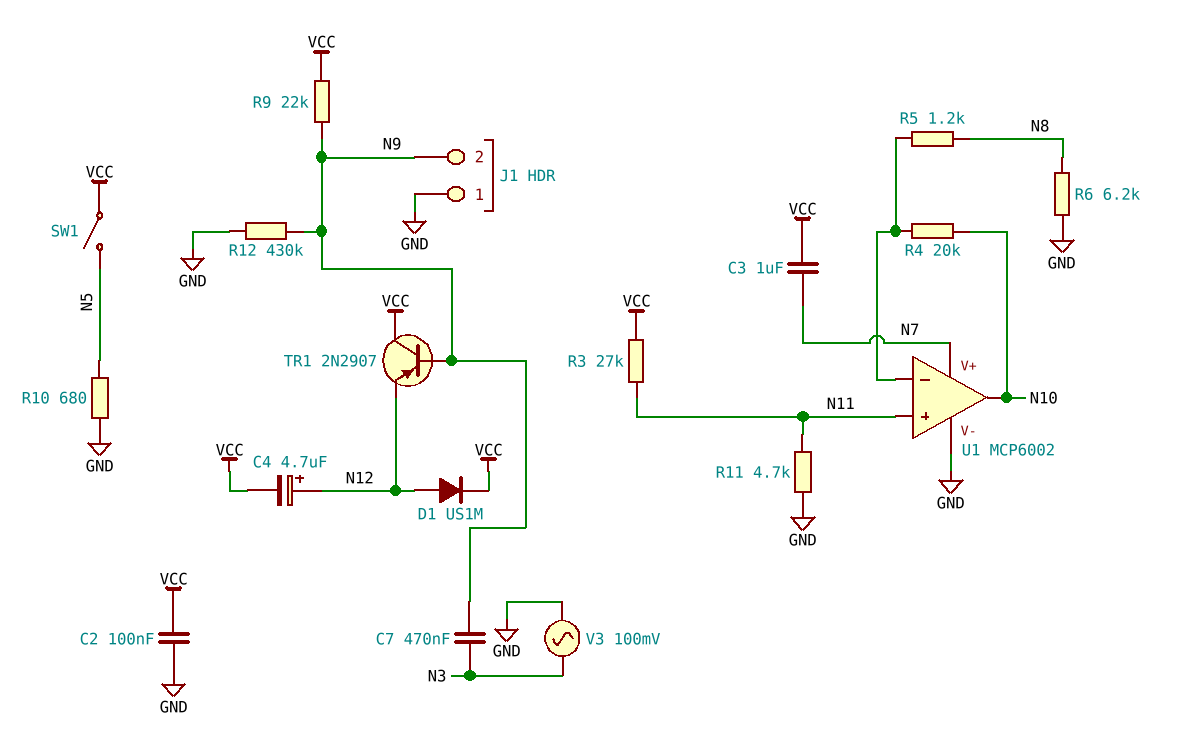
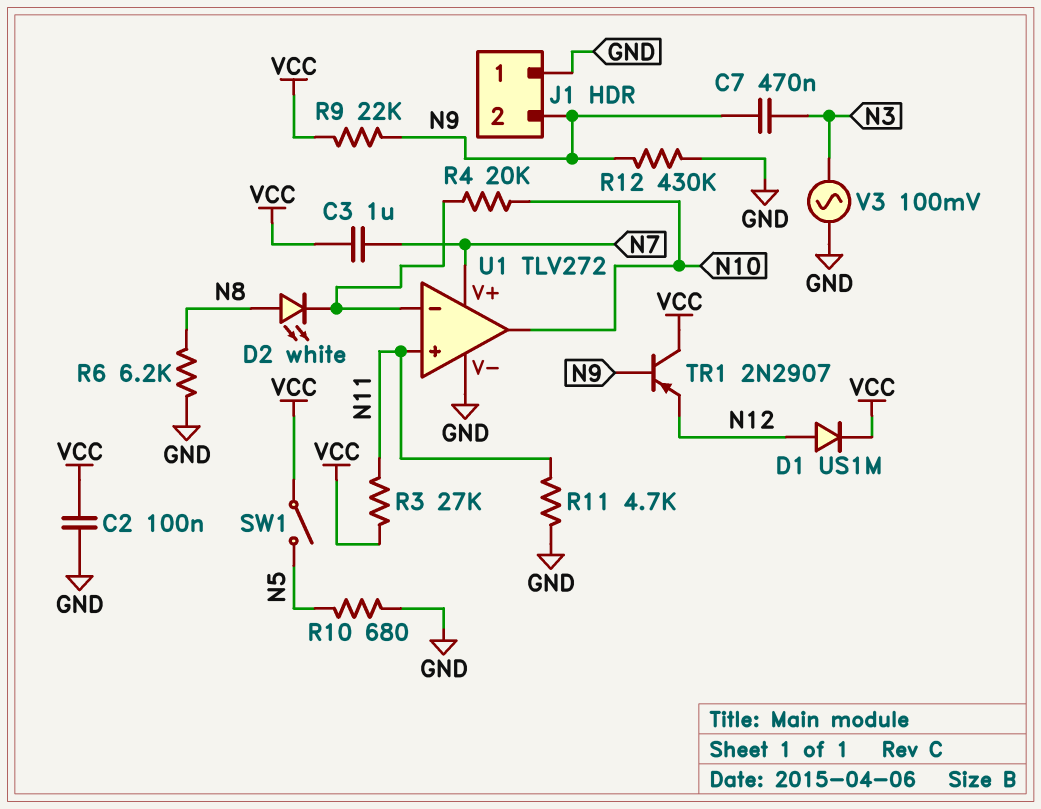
C4: 4.7uF (plus N12, minus VCC) -> none
D2: none -> LED white (A N8, K U1/in-)
R5: 1.2k (N8, U1/in-) -> none
U1: MCP6002 -> TLV272

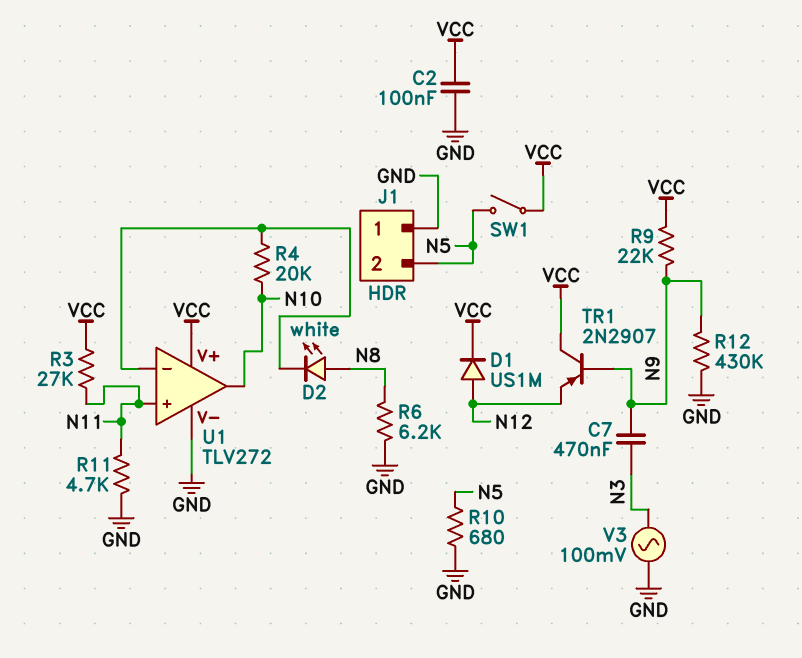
C3: 1uF (N7, VCC) -> none
J1 pin 2: N9 -> N5
U1 pin V+: N7 -> VCC

